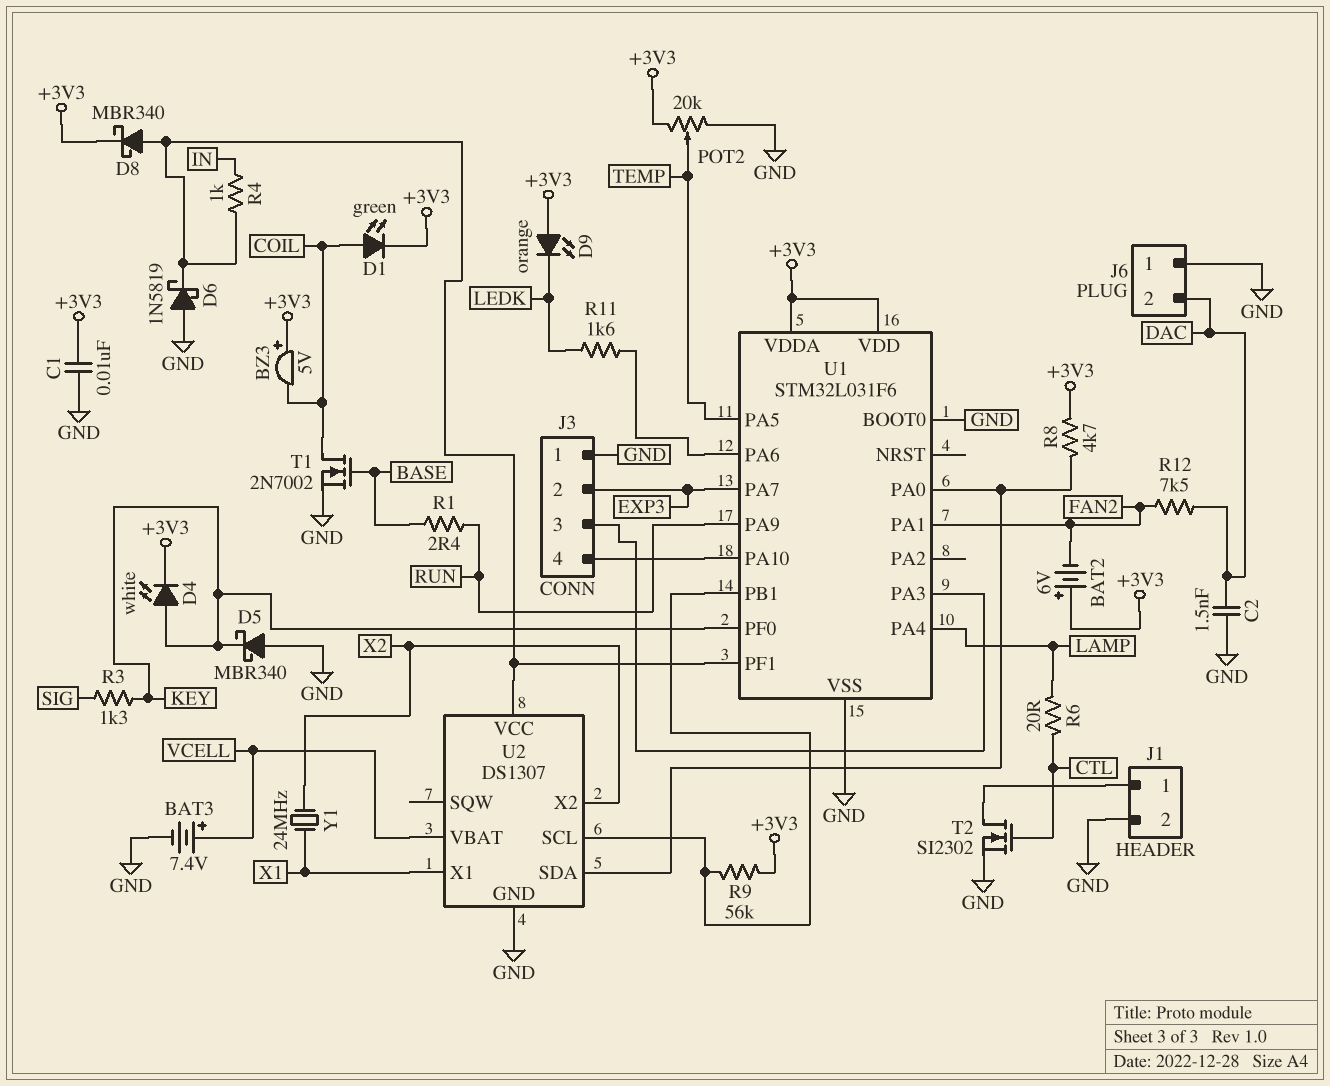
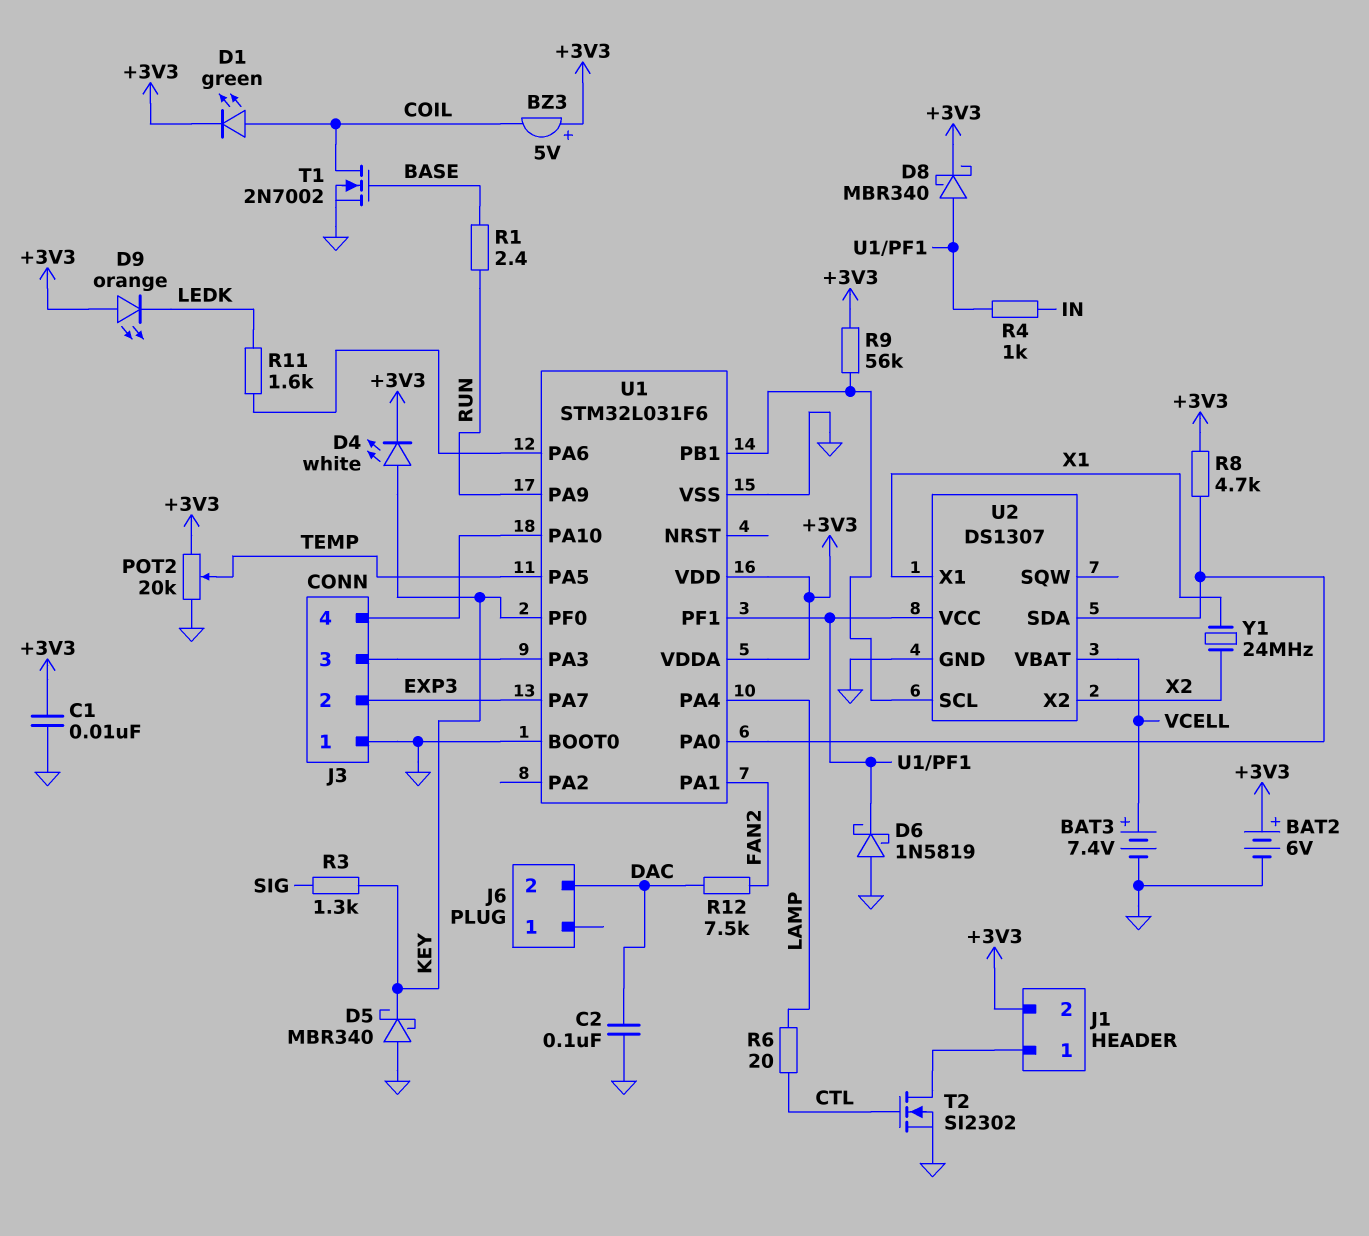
BAT2: 6V (plus +3V3, minus FAN2) -> 6V (plus +3V3, minus GND)
C2: 1.5nF (DAC, GND) -> 100nF (DAC, GND)
J1 pin 2: GND -> +3V3
J6 pin 1: GND -> none

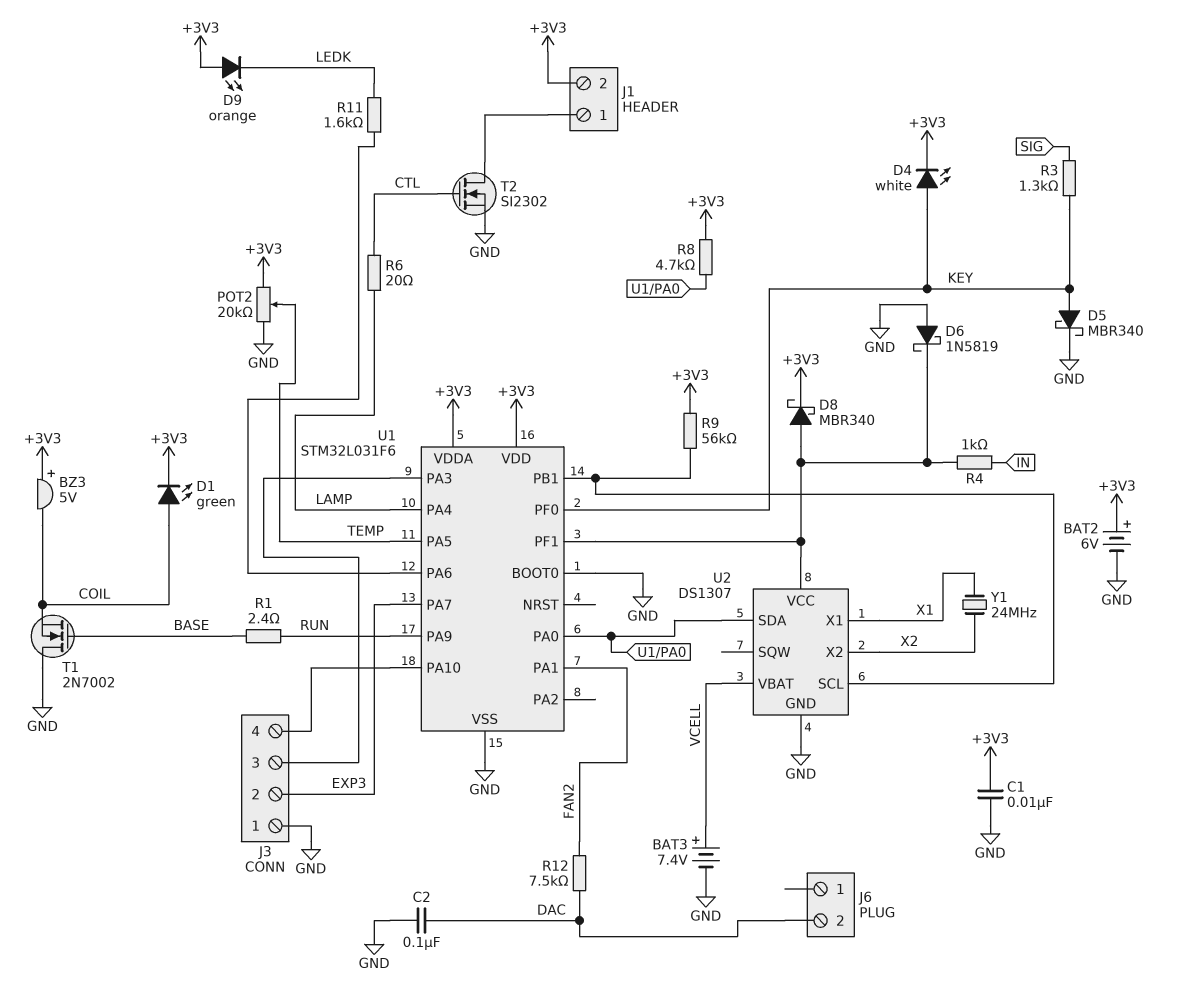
D5: schottky MBR340 (A GND, K KEY) -> schottky MBR340 (A KEY, K GND)
T1: NMOS 2N7002 (G BASE, D COIL, S GND) -> NMOS 2N7002 (G BASE, D GND, S COIL)

